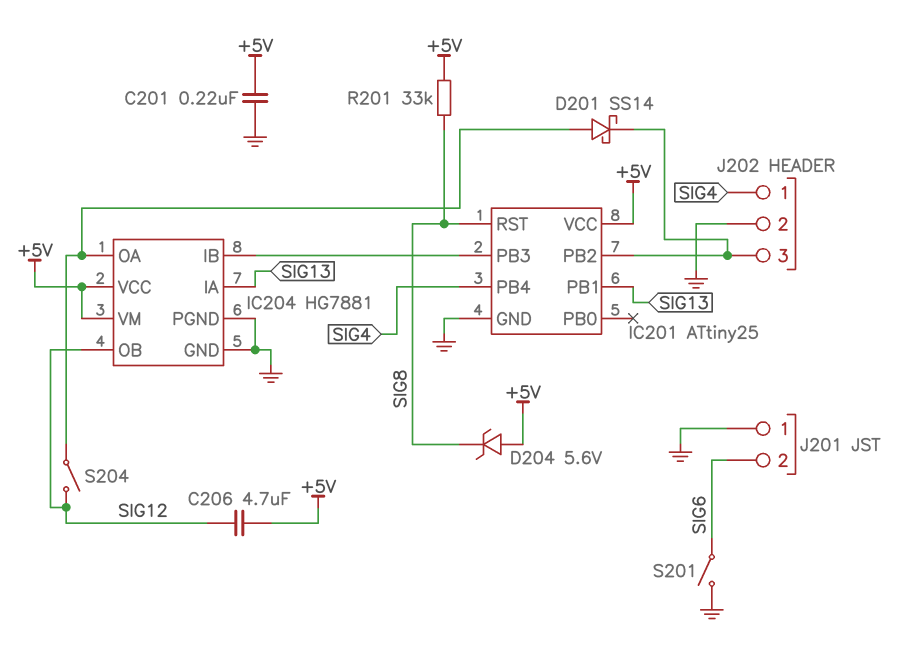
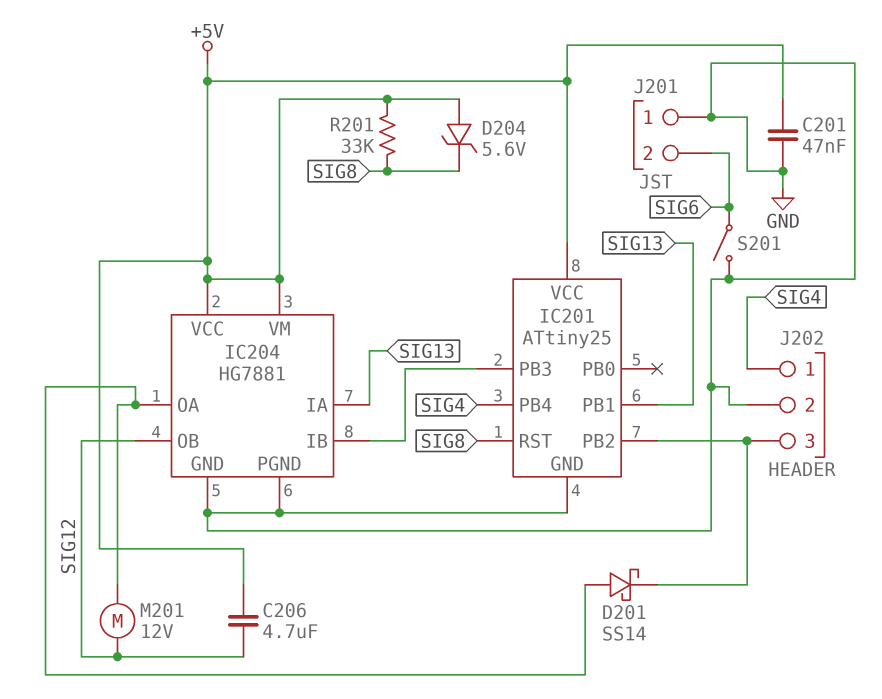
C201: 220nF (+5V, GND) -> 47nF (+5V, GND)
M201: none -> motor 12V (IC204/OA, SIG12)
S204: switch (IC204/OA, SIG12) -> none

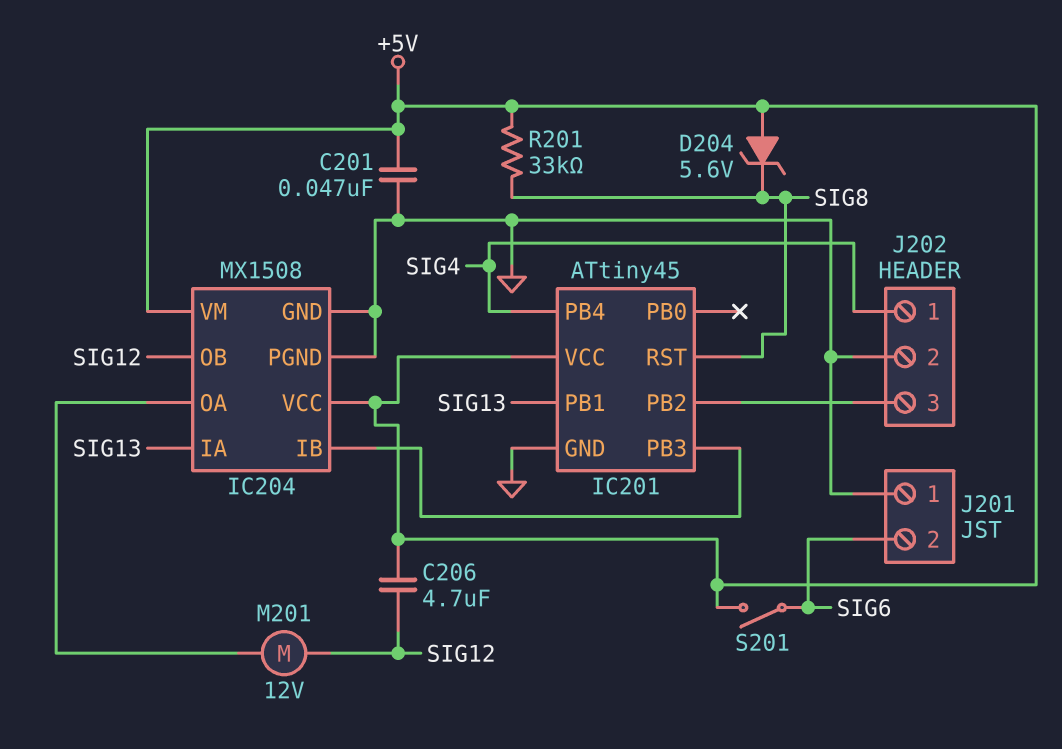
D201: schottky SS14 (A IC204/OA, K IC201/PB2) -> none
IC201: ATtiny25 -> ATtiny45
IC204: HG7881 -> MX1508
S201: switch (GND, SIG6) -> switch (+5V, SIG6)

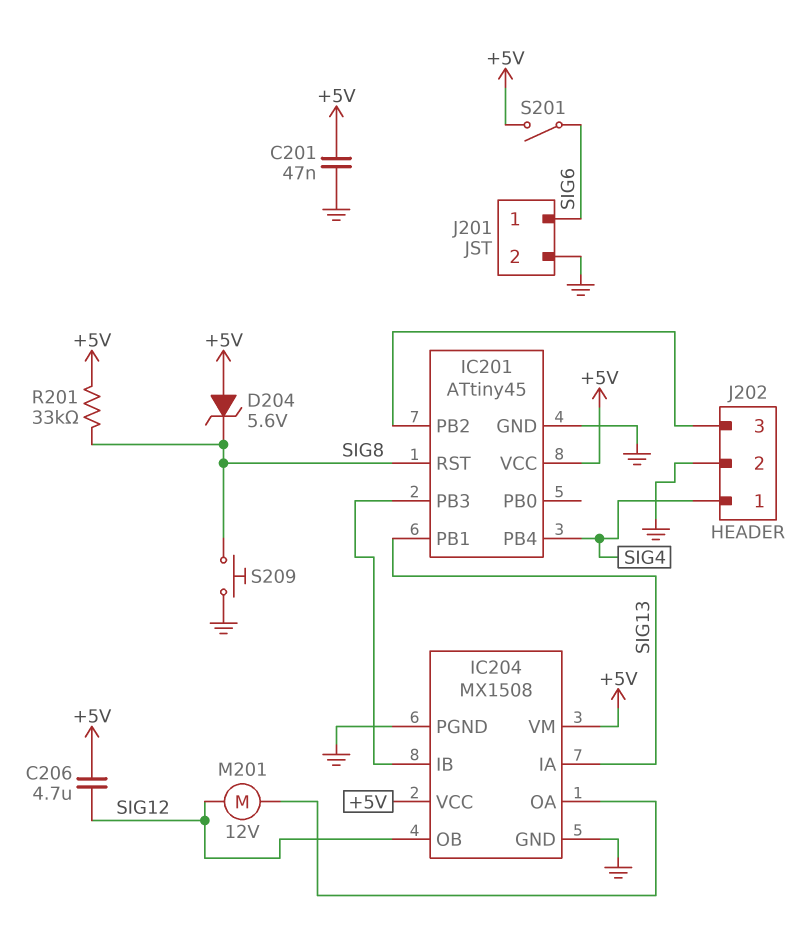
J201 pin 1: GND -> SIG6
J201 pin 2: SIG6 -> GND
S209: none -> button (GND, SIG8)

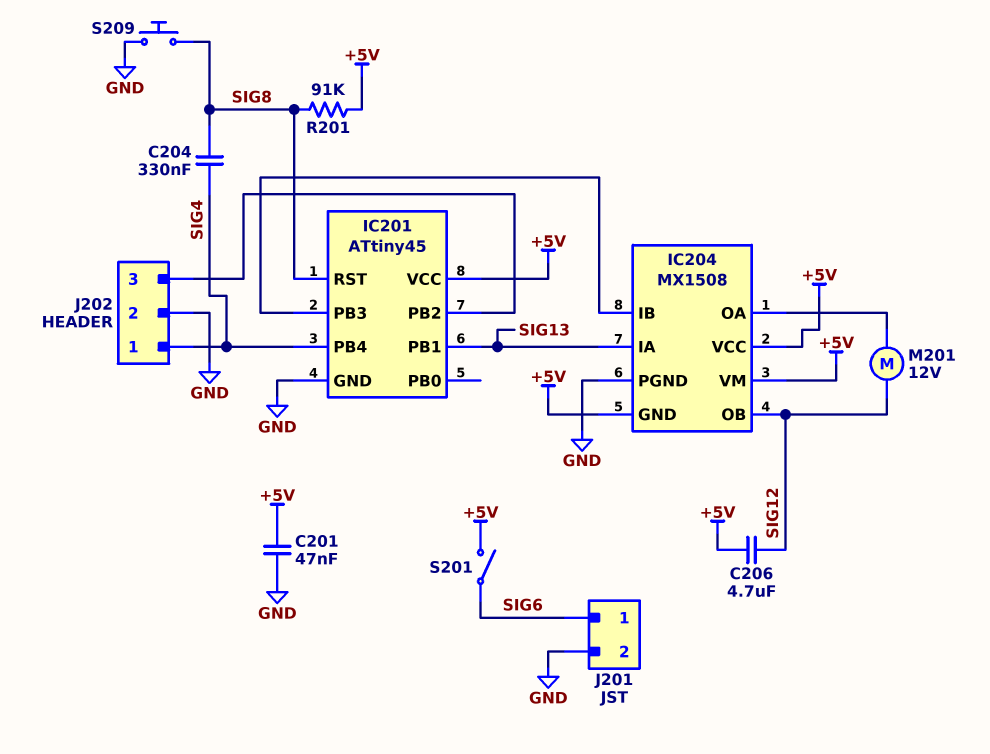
C204: none -> 330nF (SIG4, SIG8)
D204: zener 5.6V (A +5V, K SIG8) -> none
IC204 pin GND: GND -> +5V
R201: 33k (+5V, SIG8) -> 91k (+5V, SIG8)

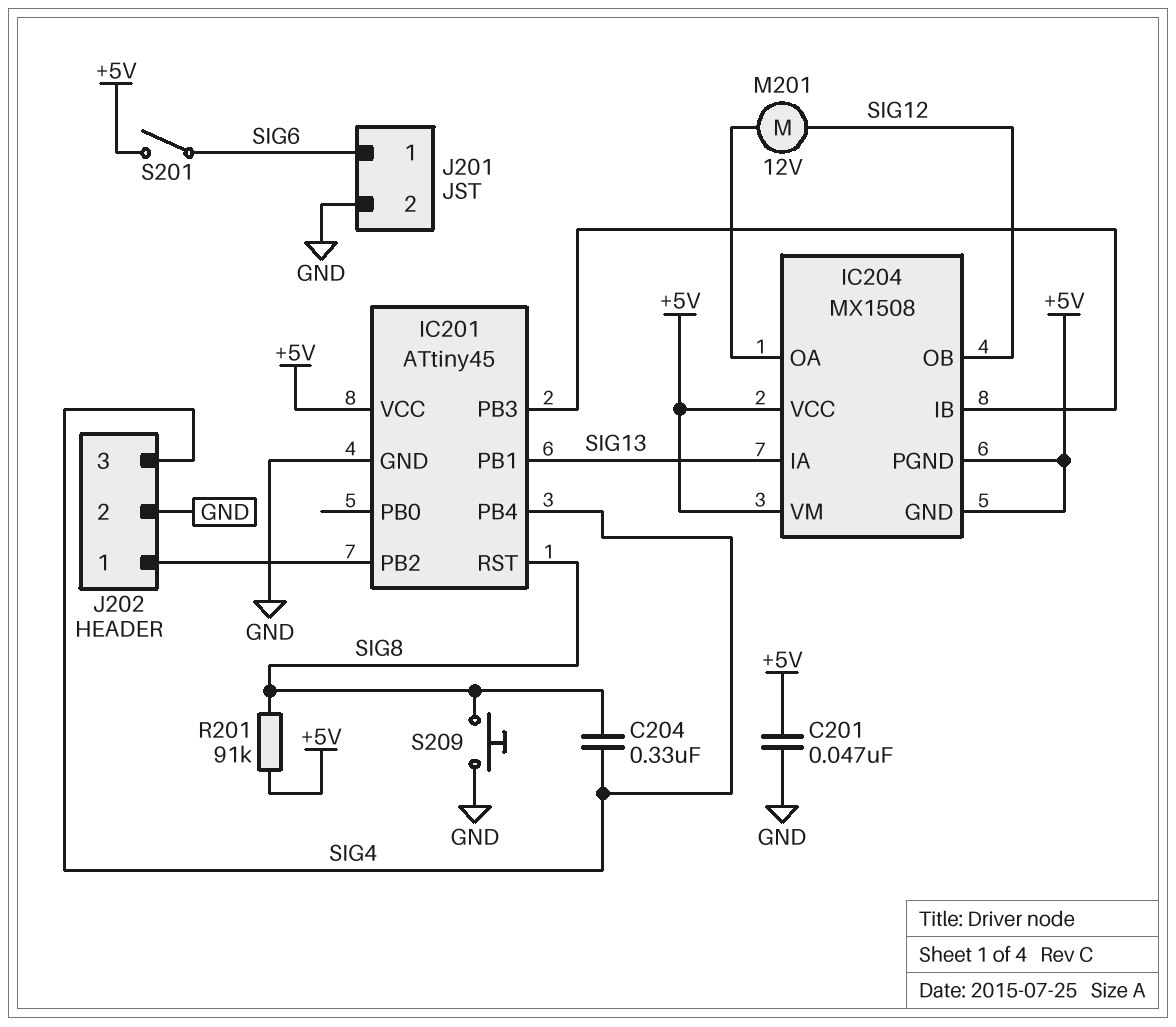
C206: 4.7uF (+5V, SIG12) -> none
IC204 pin PGND: GND -> +5V
J202 pin 1: SIG4 -> IC201/PB2
J202 pin 3: IC201/PB2 -> SIG4

